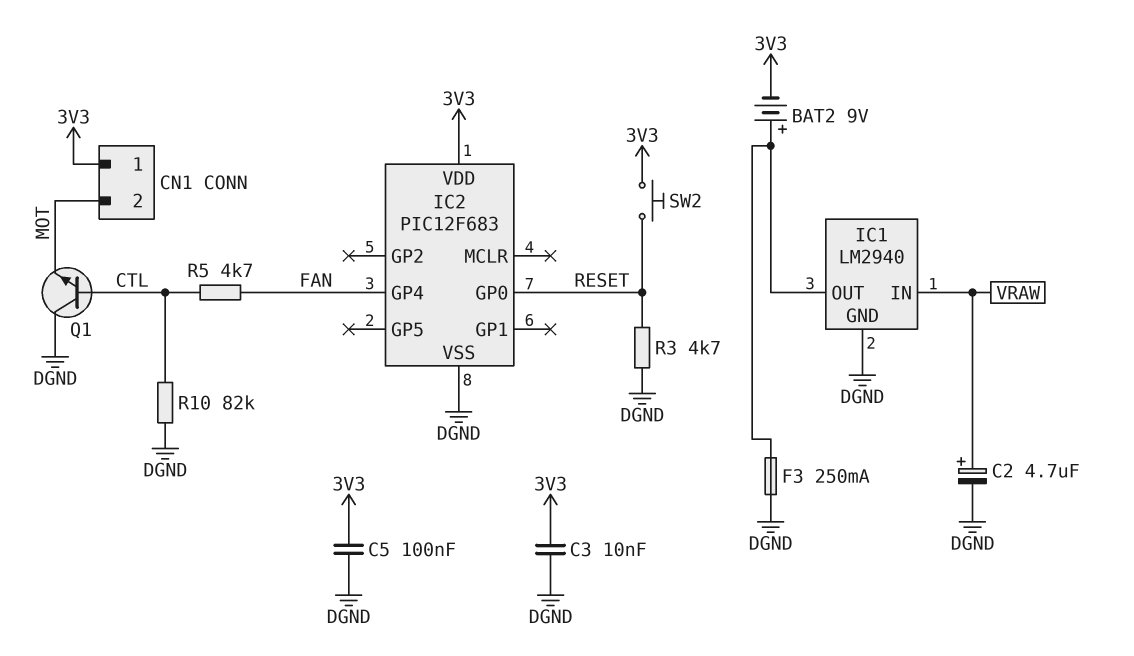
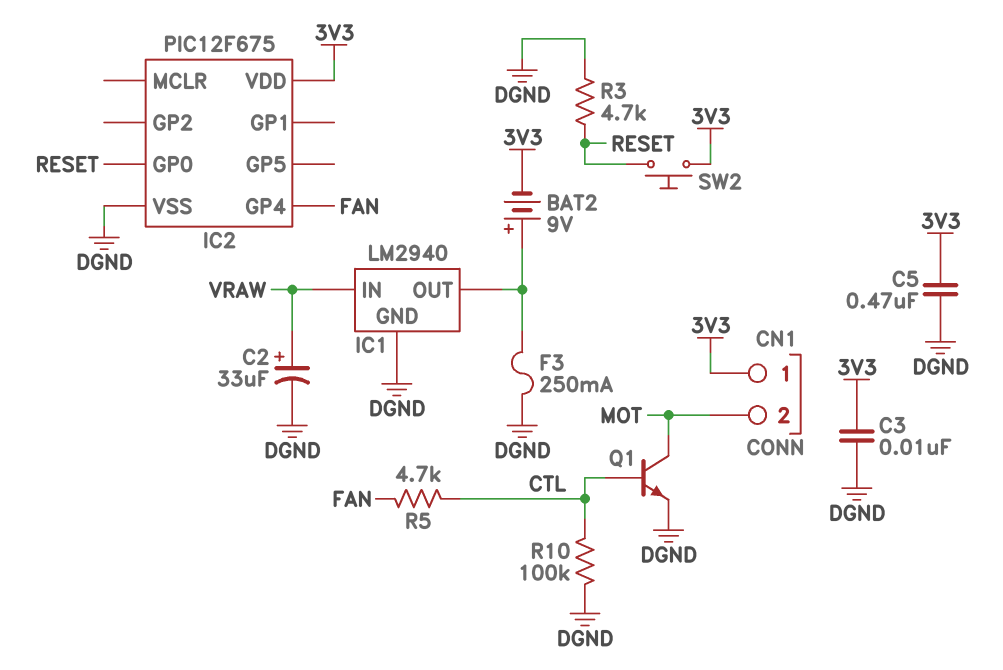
C2: 4.7uF (plus VRAW, minus DGND) -> 33uF (plus VRAW, minus DGND)
C5: 100nF (3V3, DGND) -> 470nF (3V3, DGND)
IC2: PIC12F683 -> PIC12F675
Q1: NPN (B CTL, C DGND, E MOT) -> NPN (B CTL, C MOT, E DGND)
R10: 82k (CTL, DGND) -> 100k (CTL, DGND)

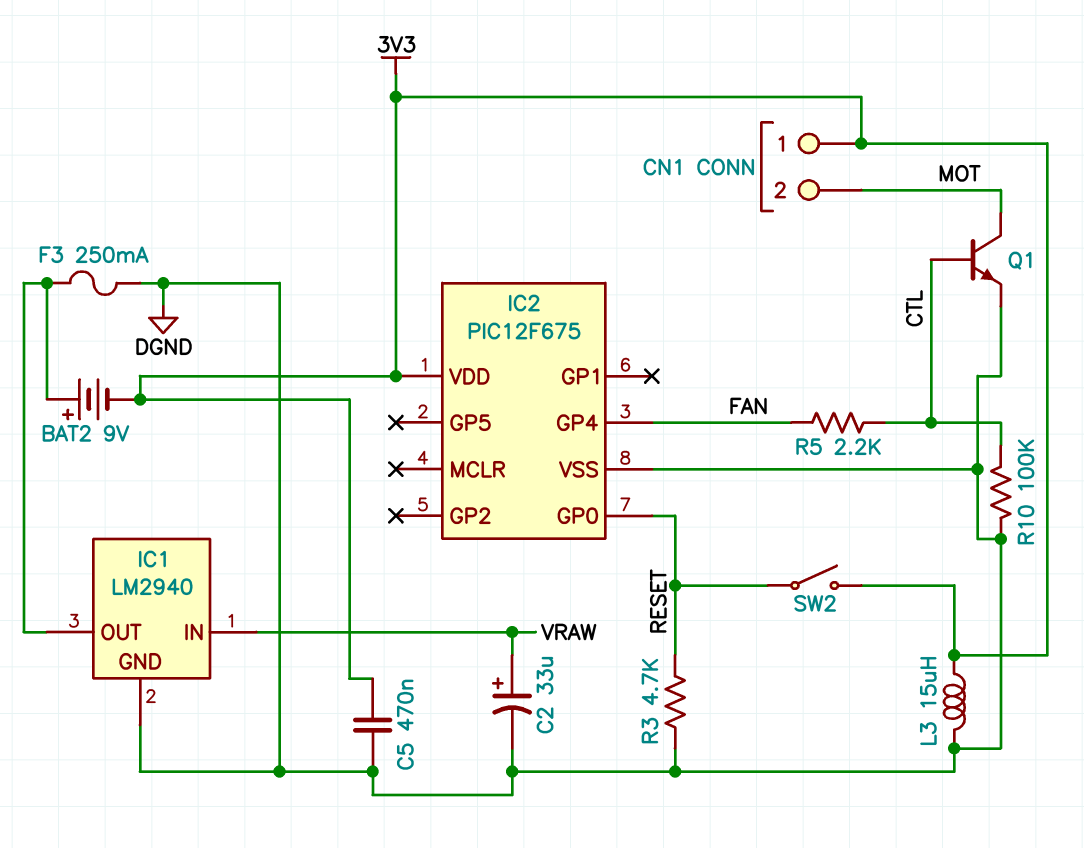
C3: 10nF (3V3, DGND) -> none
L3: none -> 15uH (3V3, DGND)
R5: 4.7k (CTL, FAN) -> 2.2k (CTL, FAN)
SW2: button (3V3, RESET) -> switch (3V3, RESET)

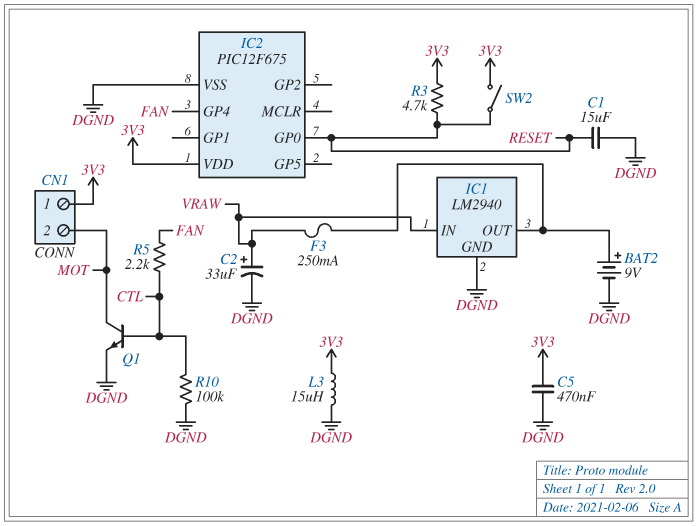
BAT2: 9V (plus IC1/OUT, minus 3V3) -> 9V (plus IC1/OUT, minus DGND)
C1: none -> 15uF (DGND, RESET)
F3: 250mA (DGND, IC1/OUT) -> 250mA (IC1/OUT, VRAW)
R3: 4.7k (DGND, RESET) -> 4.7k (3V3, RESET)

